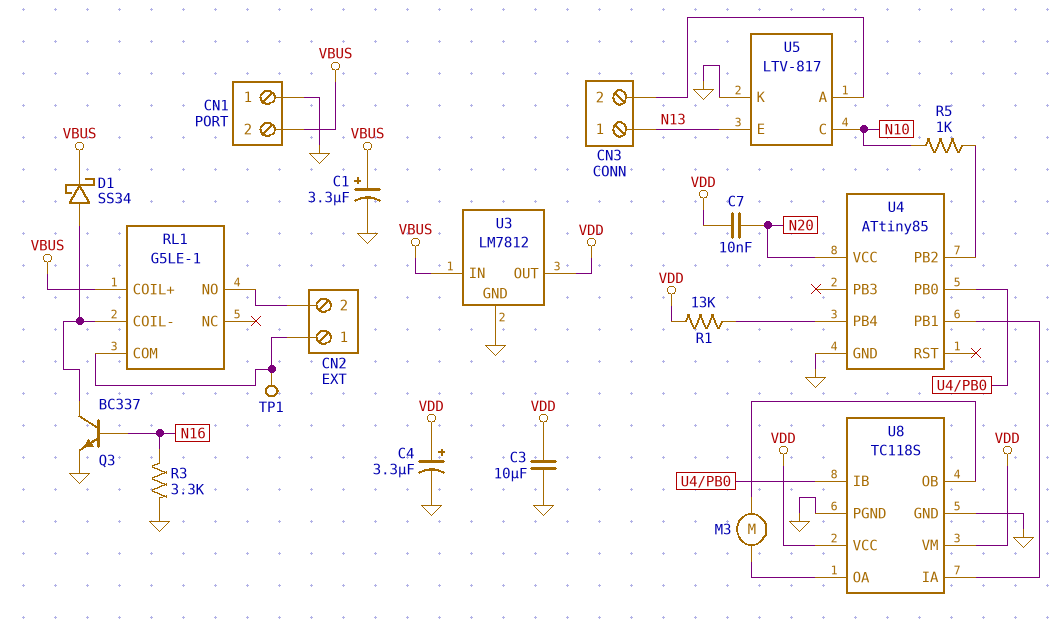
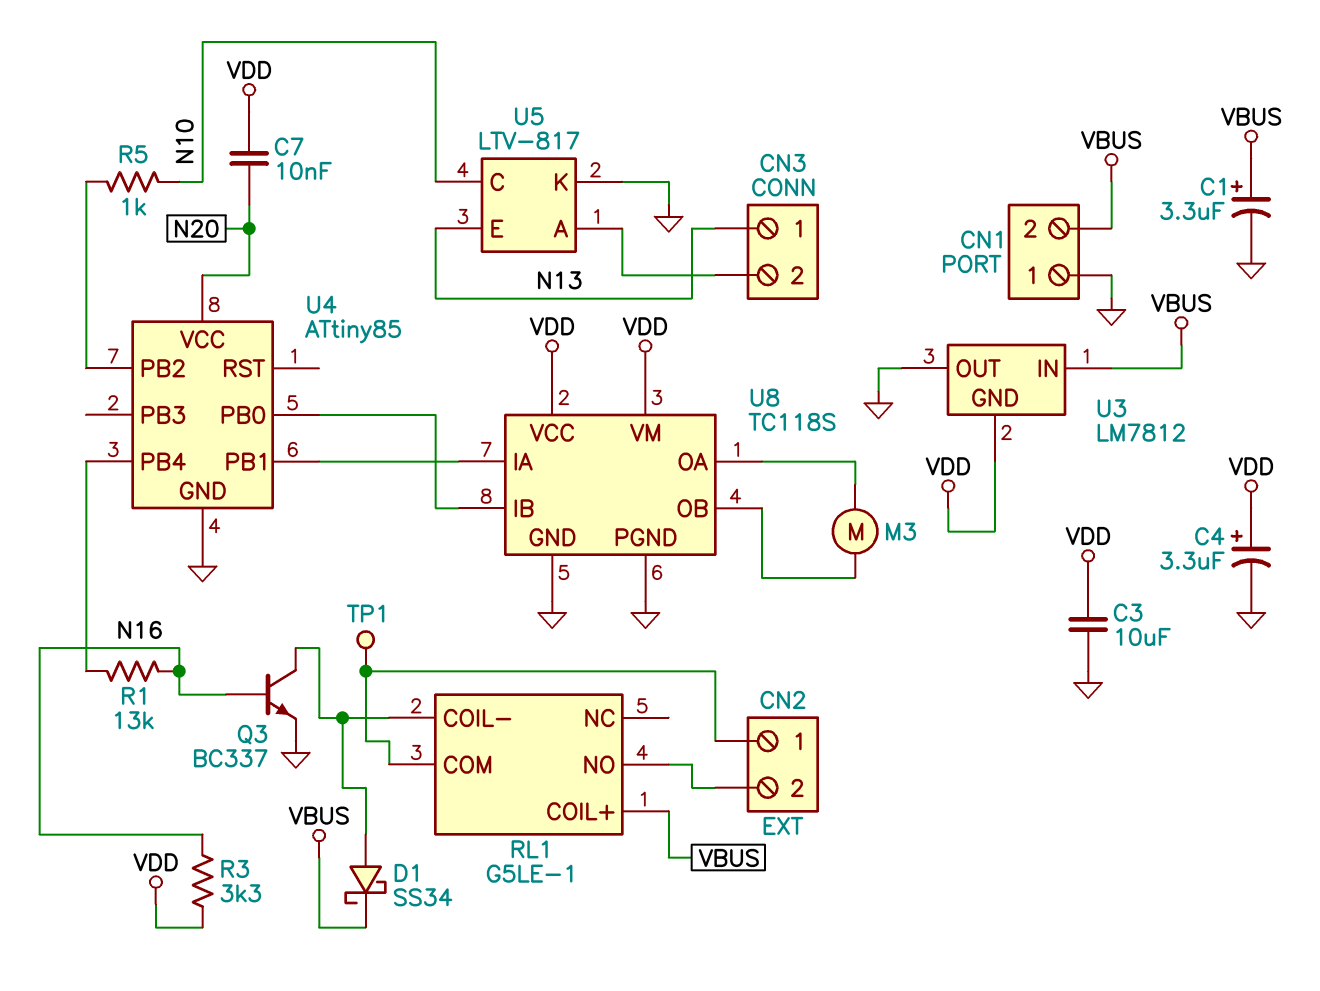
R1: 13k (U4/PB4, VDD) -> 13k (N16, U4/PB4)
R3: 3.3k (GND, N16) -> 3.3k (N16, VDD)
U3 pin GND: GND -> VDD
U3 pin OUT: VDD -> GND

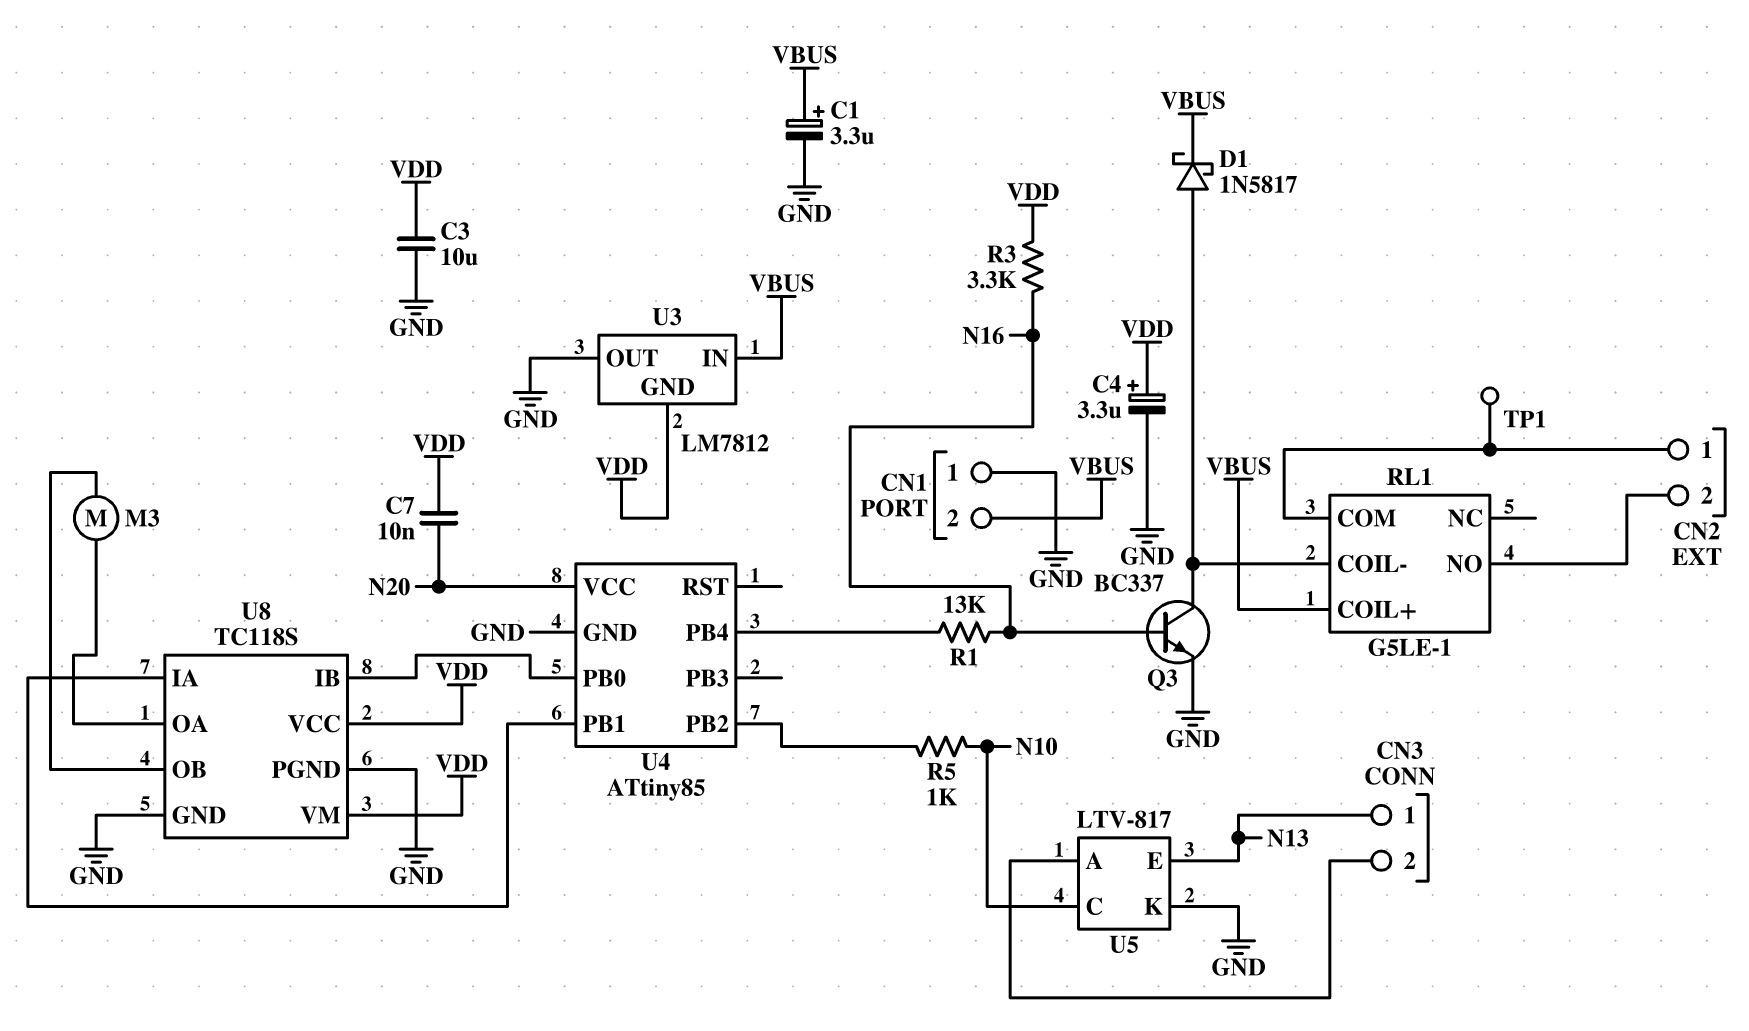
D1: schottky SS34 (A RL1/COIL-, K VBUS) -> schottky 1N5817 (A RL1/COIL-, K VBUS)

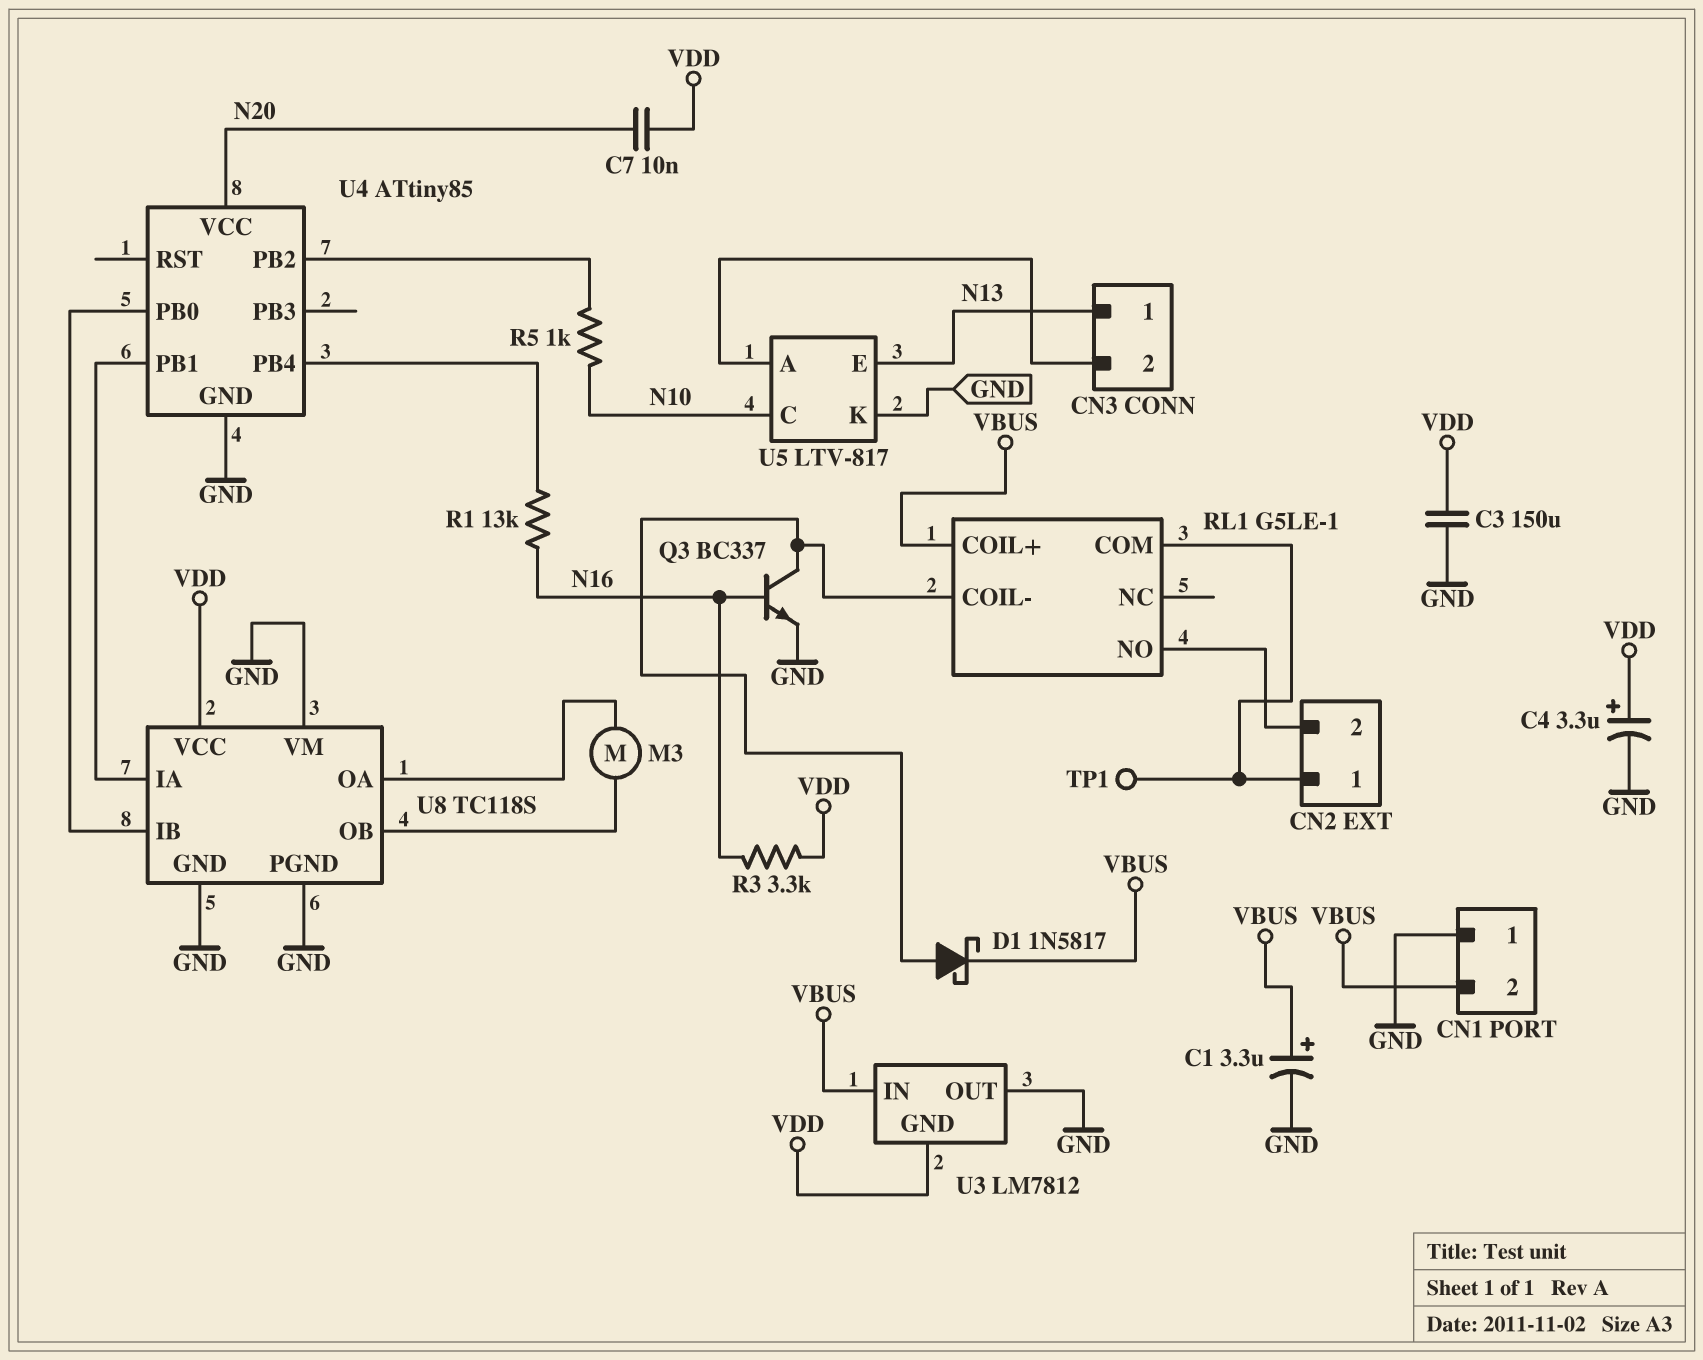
C3: 10uF (GND, VDD) -> 150uF (GND, VDD)
U8 pin VM: VDD -> GND

